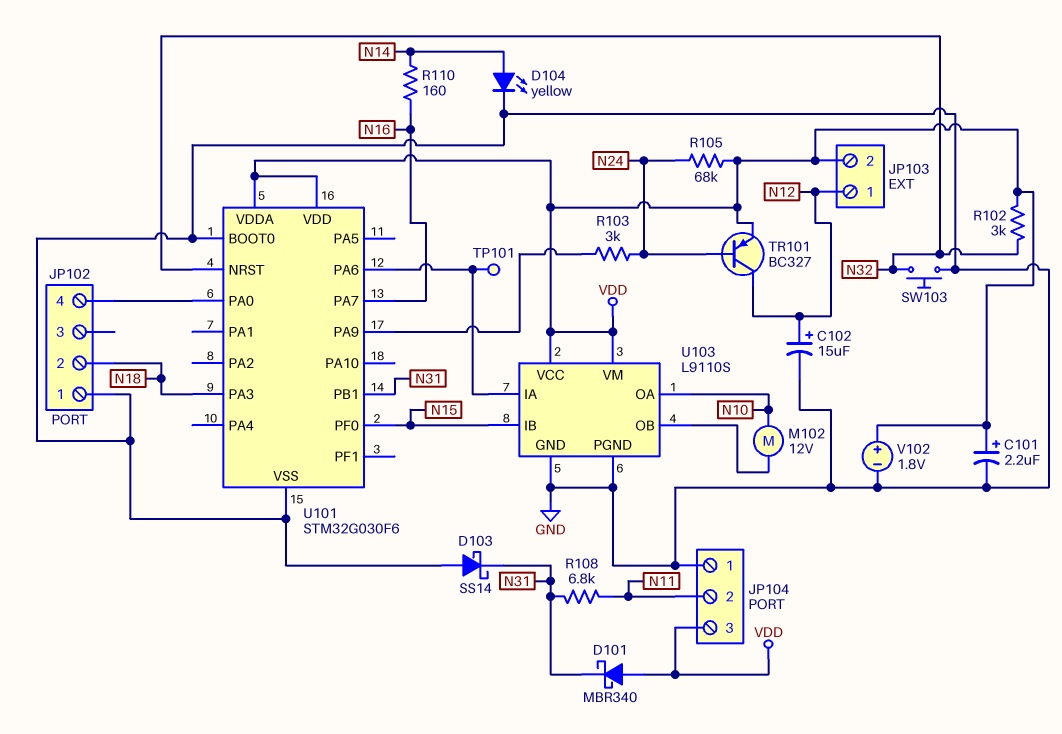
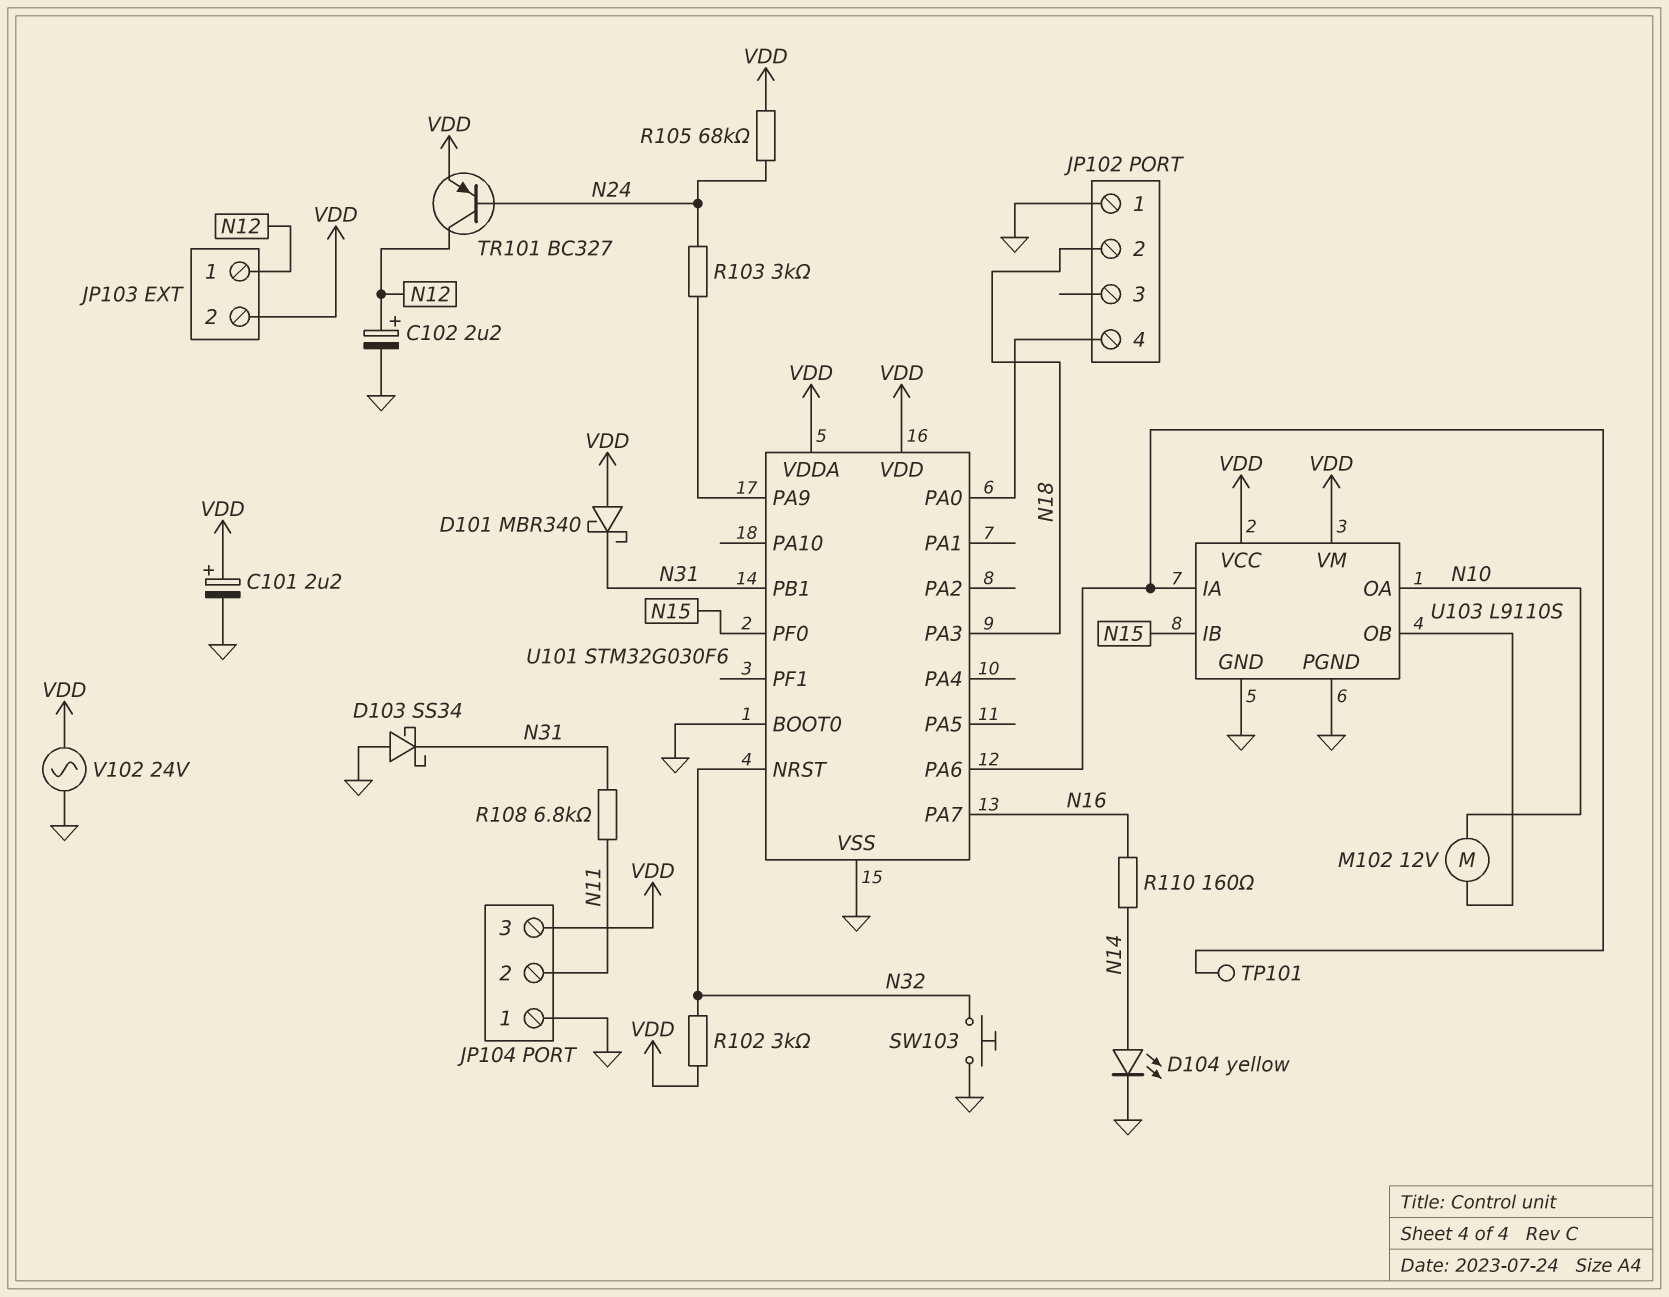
C102: 15uF (plus N12, minus GND) -> 2.2uF (plus N12, minus GND)
D103: schottky SS14 (A GND, K N31) -> schottky SS34 (A GND, K N31)
V102: 1.8V (plus VDD, minus GND) -> AC 24V (GND, VDD)

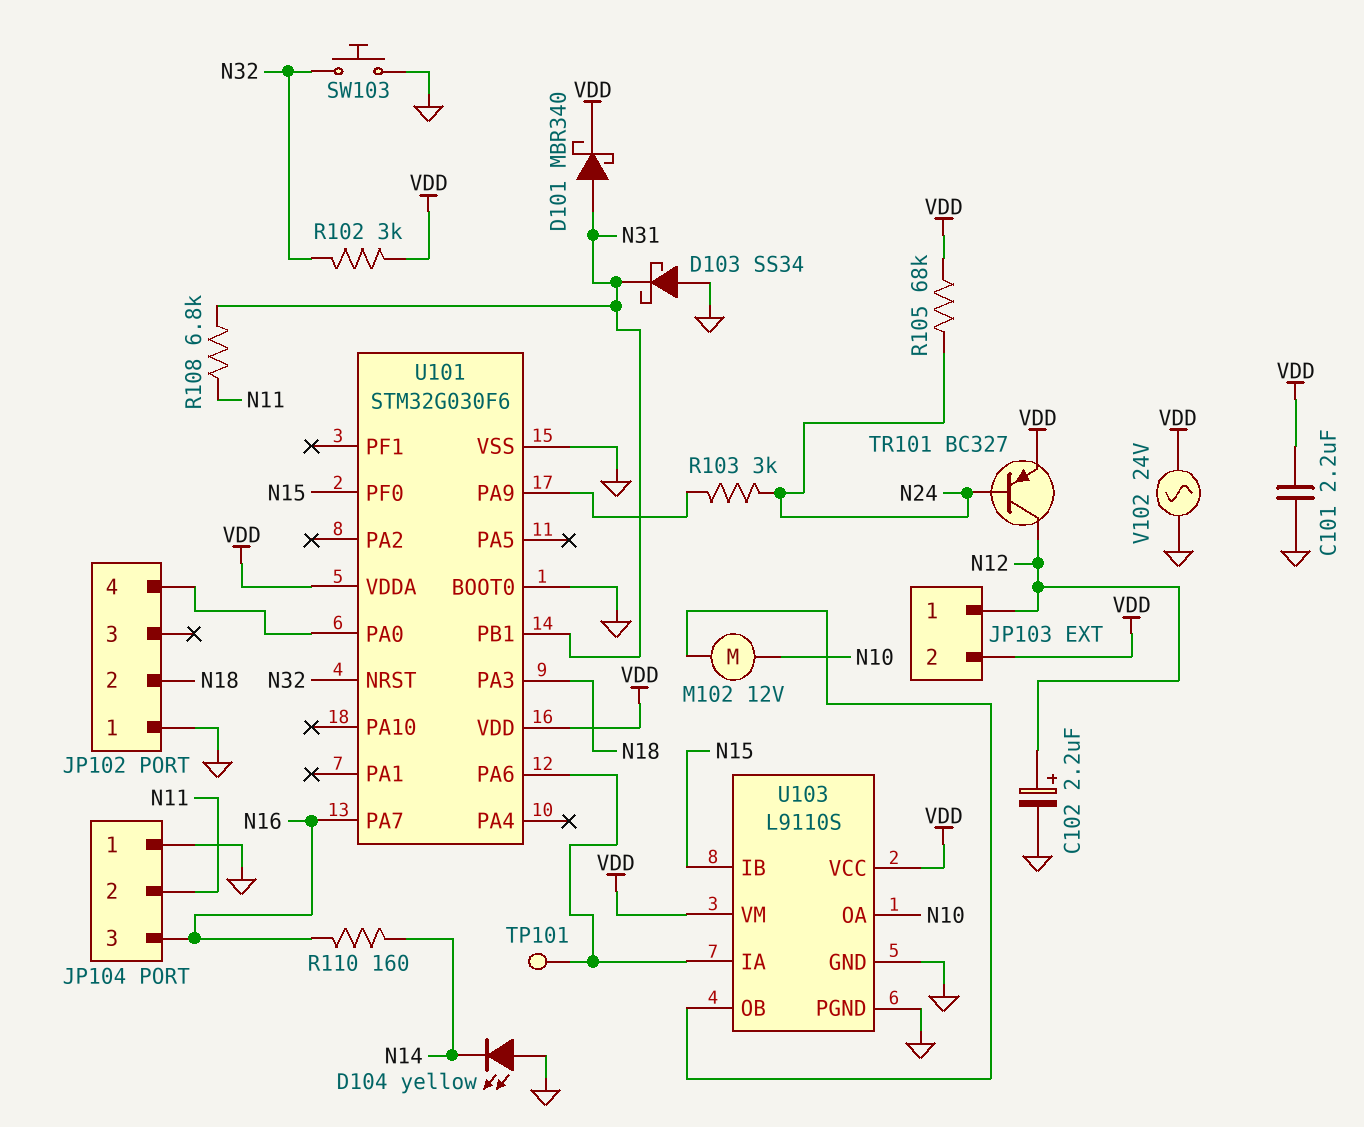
C101: 2.2uF (plus VDD, minus GND) -> 2.2uF (GND, VDD)
D101: schottky MBR340 (A VDD, K N31) -> schottky MBR340 (A N31, K VDD)
D104: LED yellow (A N14, K GND) -> LED yellow (A GND, K N14)
JP104 pin 3: VDD -> N16

